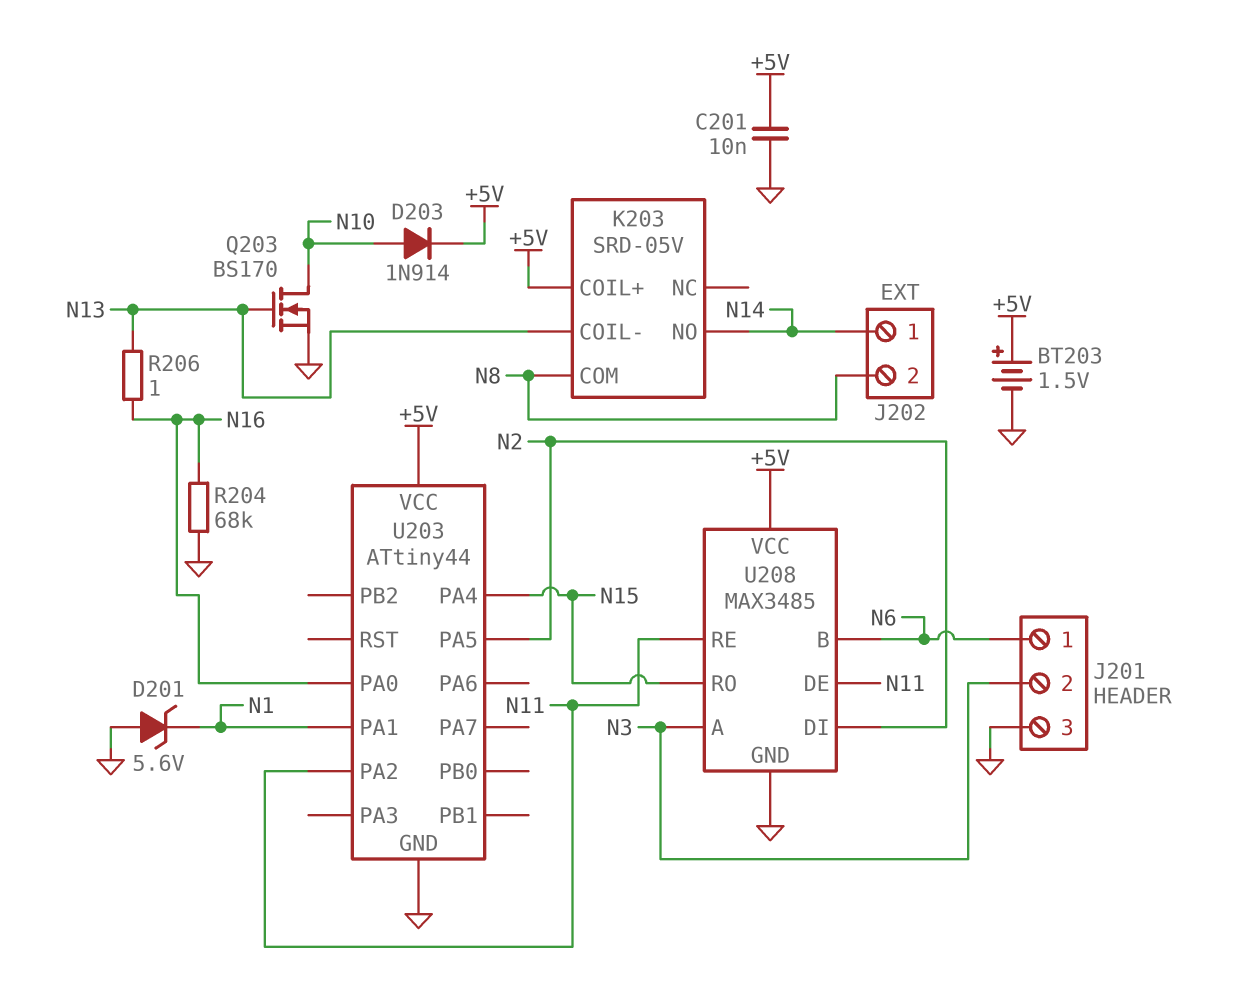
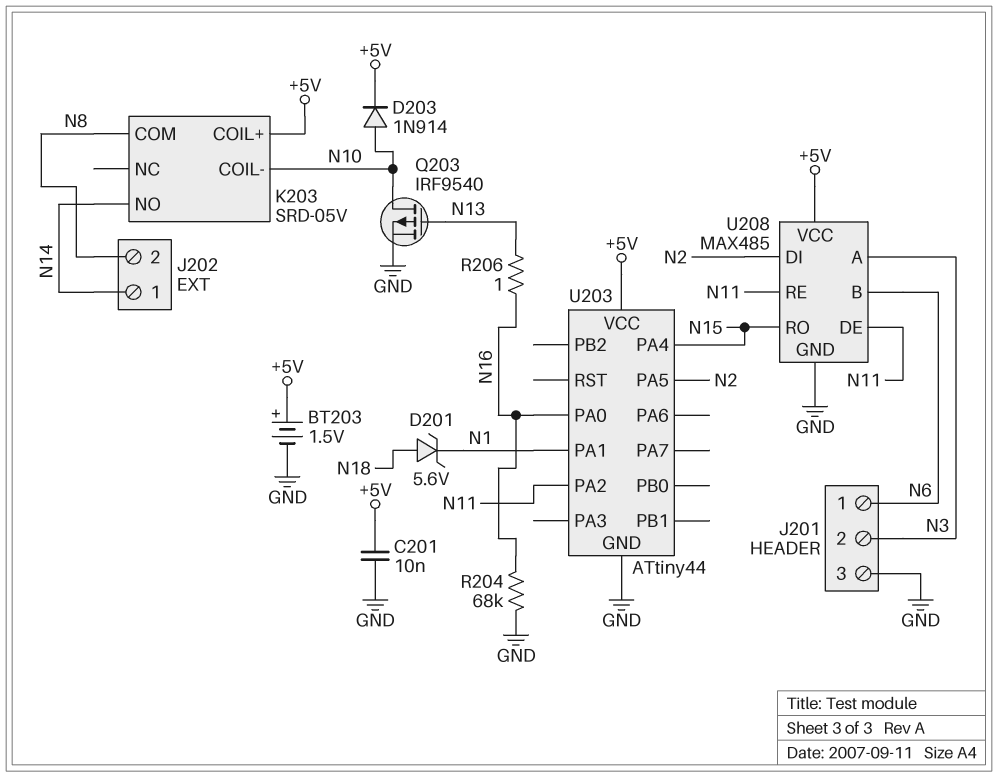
D201: zener 5.6V (A GND, K N1) -> zener 5.6V (A N18, K N1)
K203 pin COIL-: N13 -> N10
Q203: NMOS BS170 (G N13, D N10, S GND) -> PMOS IRF9540 (G N13, D N10, S GND)
U208: MAX3485 -> MAX485

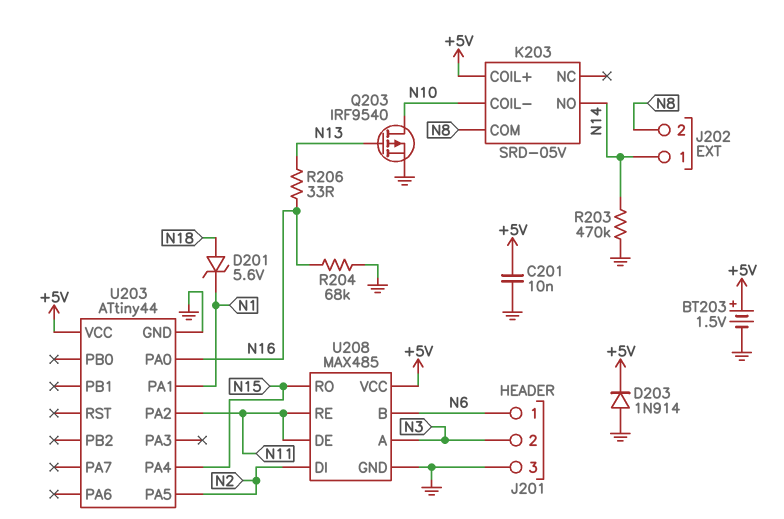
D203: diode 1N914 (A N10, K +5V) -> diode 1N914 (A GND, K +5V)
R203: none -> 470k (GND, N14)
R206: 1 (N13, N16) -> 33 (N13, N16)

